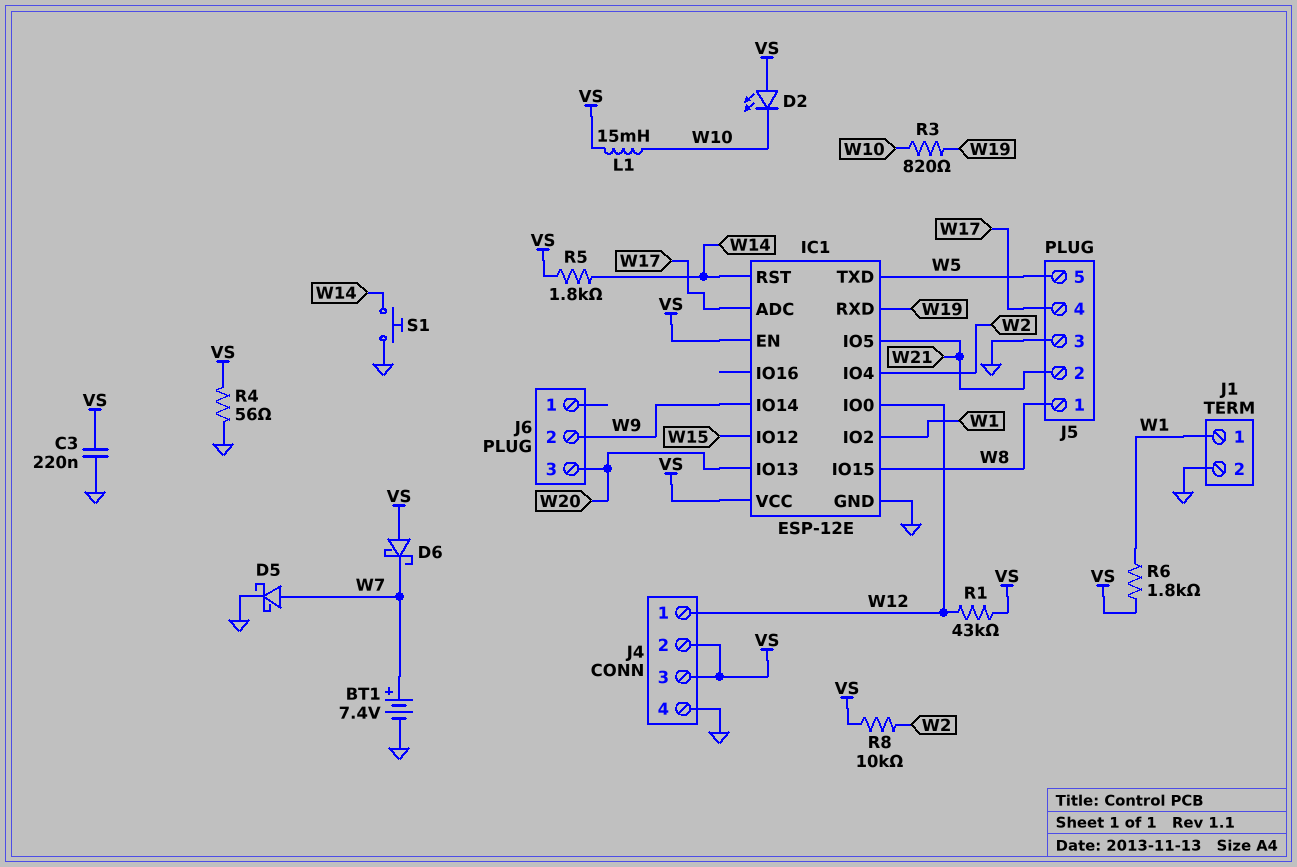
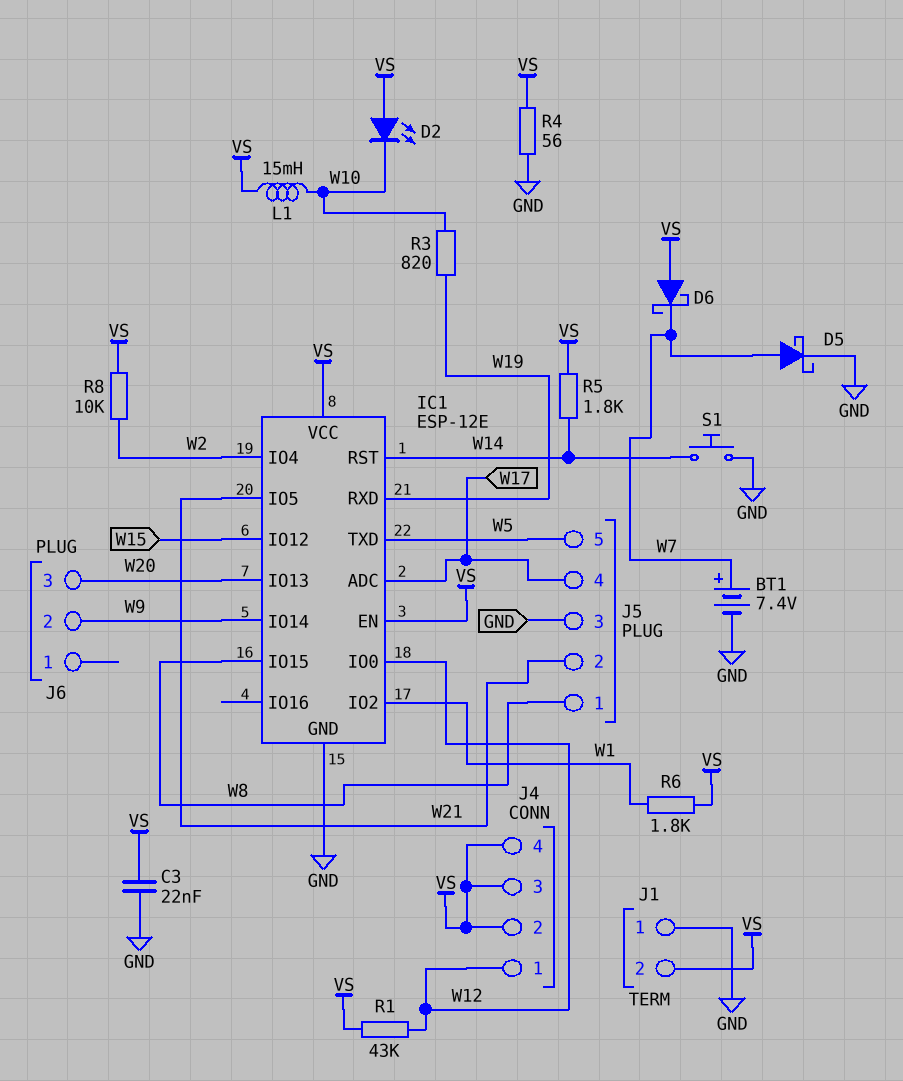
C3: 220nF (GND, VS) -> 22nF (GND, VS)
J1 pin 1: W1 -> GND
J1 pin 2: GND -> VS
J4 pin 4: GND -> VS

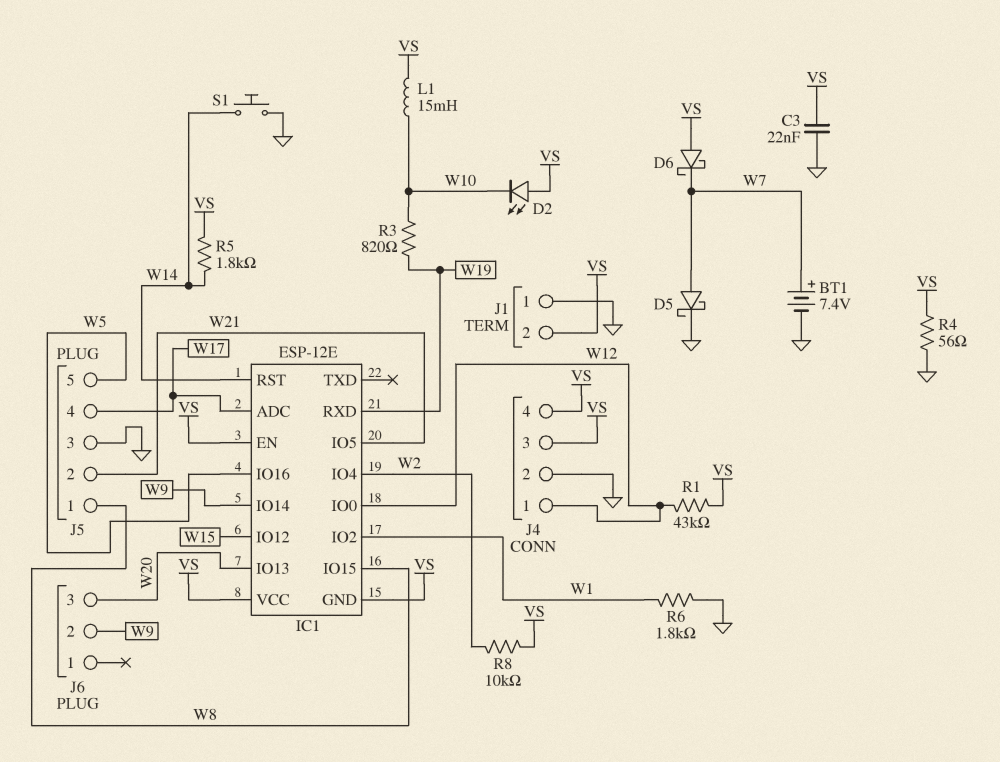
IC1 pin GND: GND -> VS
IC1 pin IO16: none -> W5
IC1 pin TXD: W5 -> none
J4 pin 2: VS -> GND
R6: 1.8k (VS, W1) -> 1.8k (GND, W1)

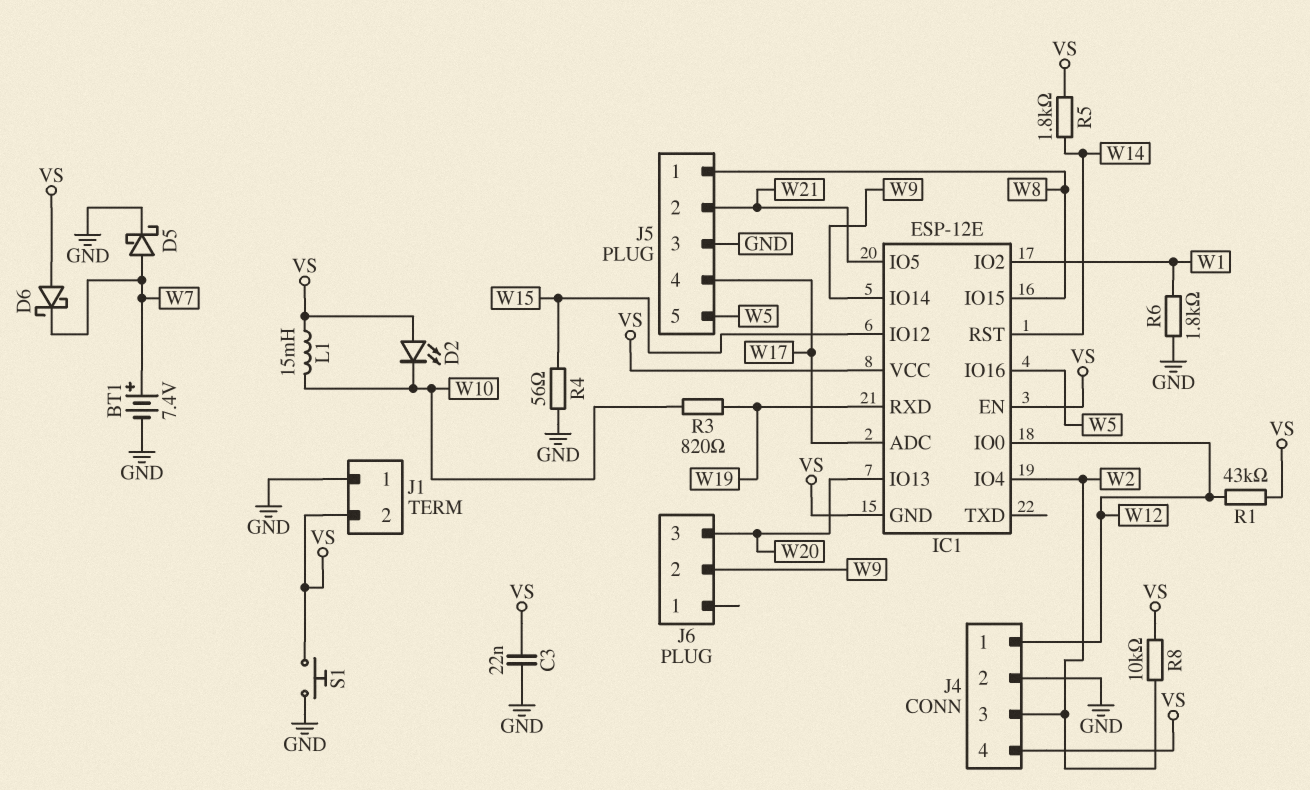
J4 pin 3: VS -> W2
R4: 56 (GND, VS) -> 56 (GND, W15)
S1: button (GND, W14) -> button (GND, VS)

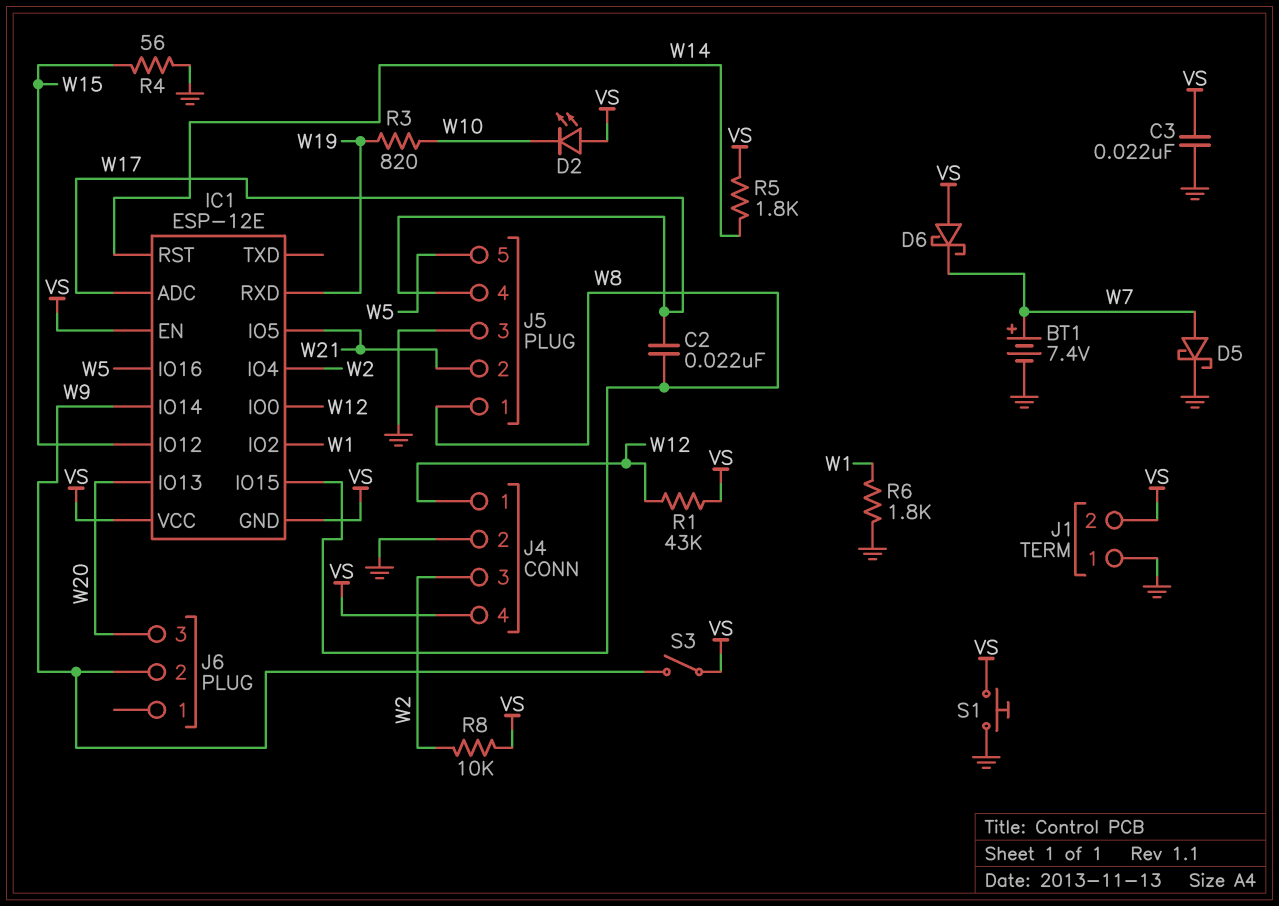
C2: none -> 22nF (W8, W17)
L1: 15mH (VS, W10) -> none
S3: none -> switch (VS, W9)

